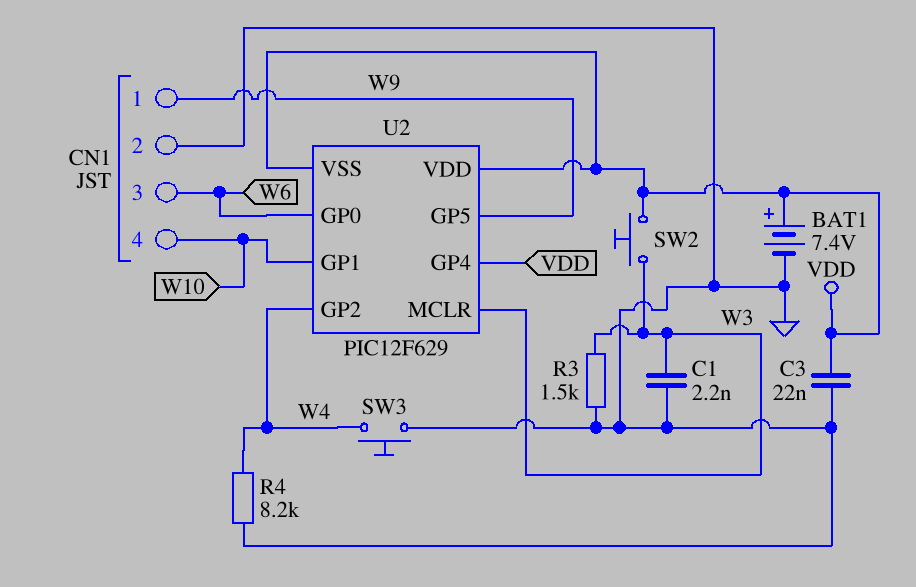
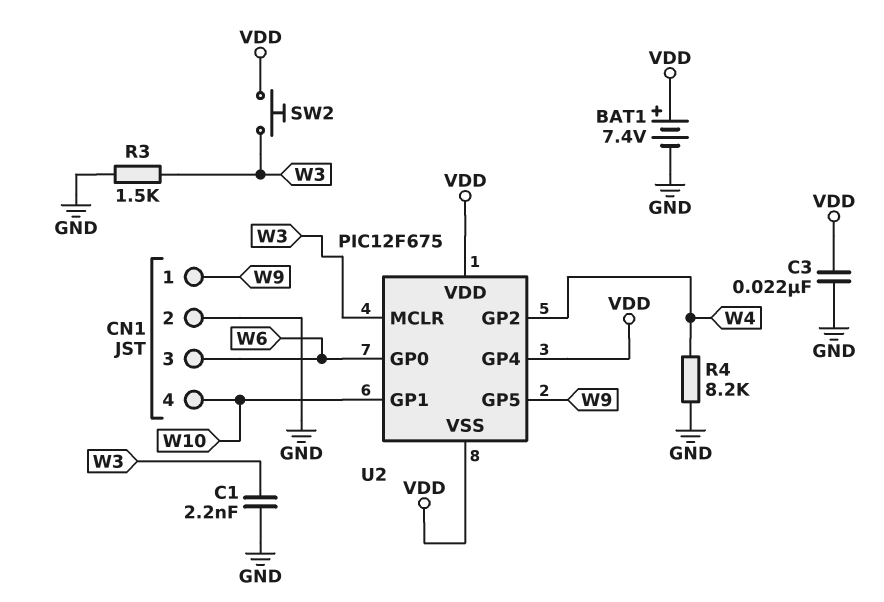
SW3: button (GND, W4) -> none
U2: PIC12F629 -> PIC12F675

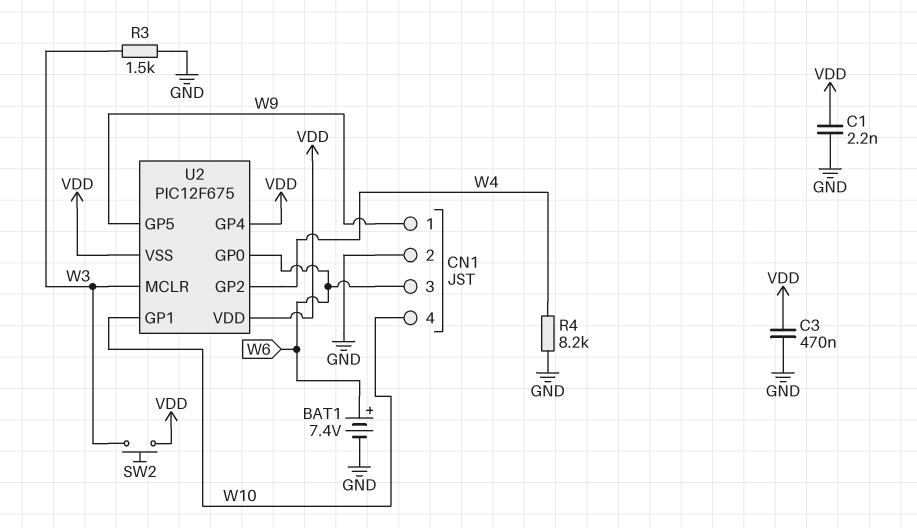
BAT1: 7.4V (plus VDD, minus GND) -> 7.4V (plus W6, minus GND)
C1: 2.2nF (GND, W3) -> 2.2nF (GND, VDD)
C3: 22nF (GND, VDD) -> 470nF (GND, VDD)

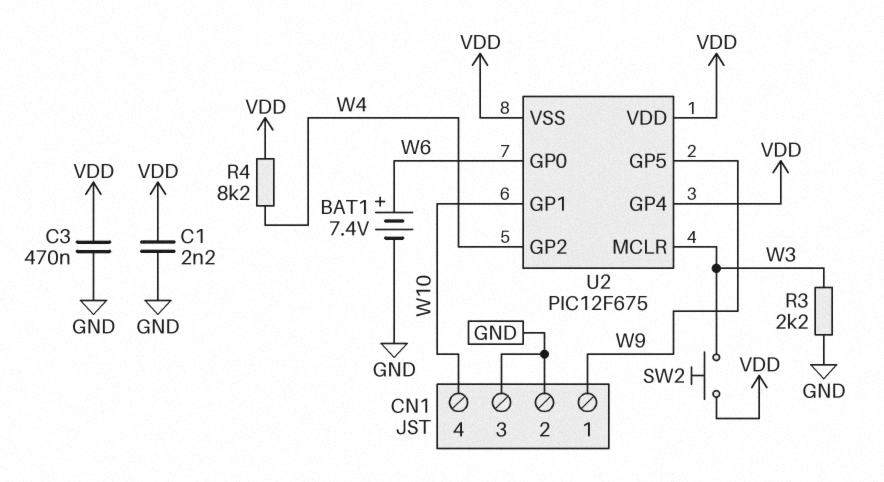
CN1 pin 3: W6 -> GND
R3: 1.5k (GND, W3) -> 2.2k (GND, W3)
R4: 8.2k (GND, W4) -> 8.2k (VDD, W4)

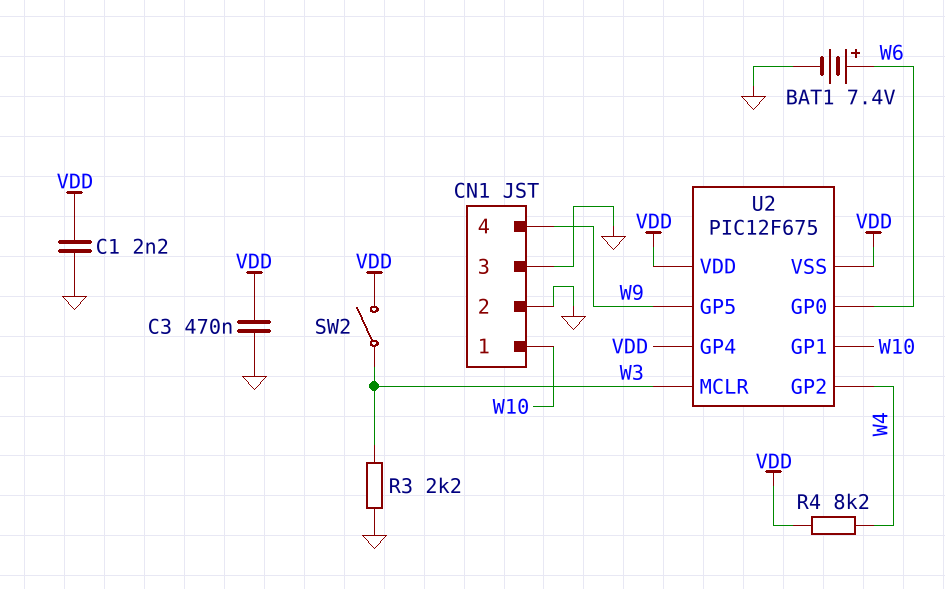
CN1 pin 1: W9 -> W10
CN1 pin 4: W10 -> W9
SW2: button (VDD, W3) -> switch (VDD, W3)

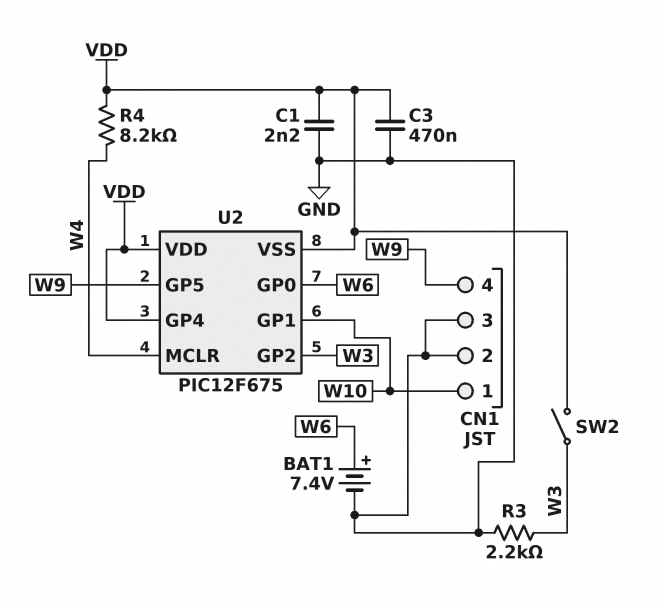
U2 pin GP2: W4 -> W3
U2 pin MCLR: W3 -> W4

